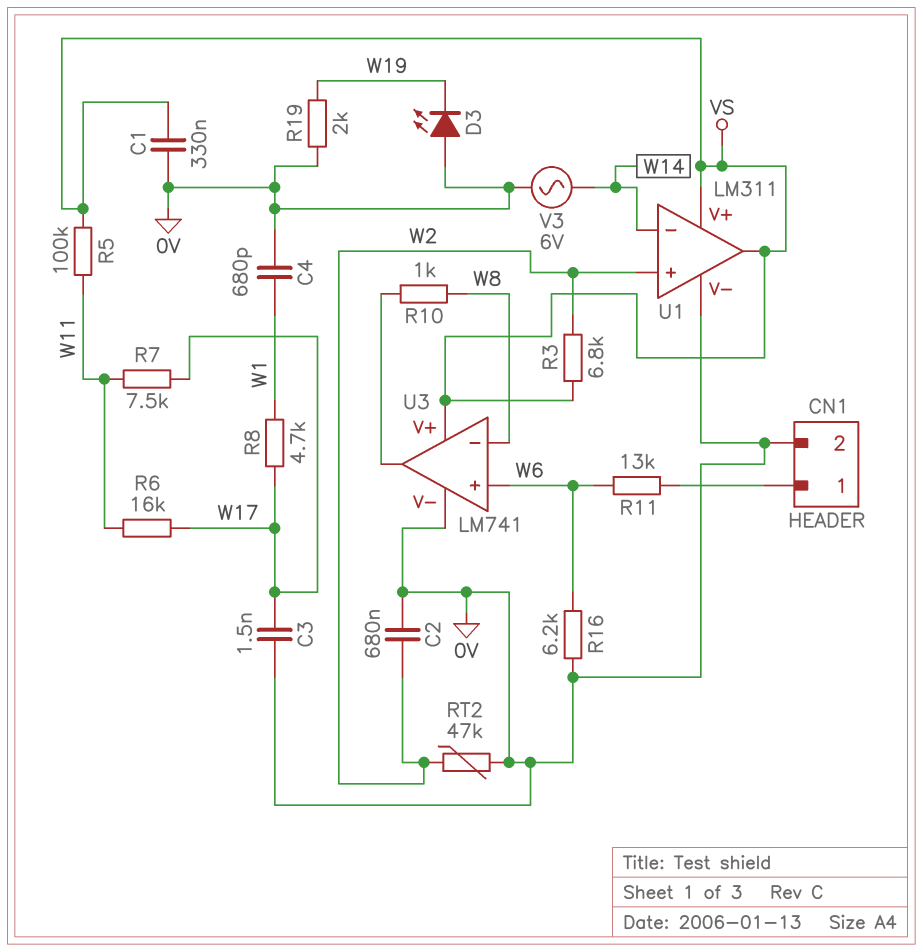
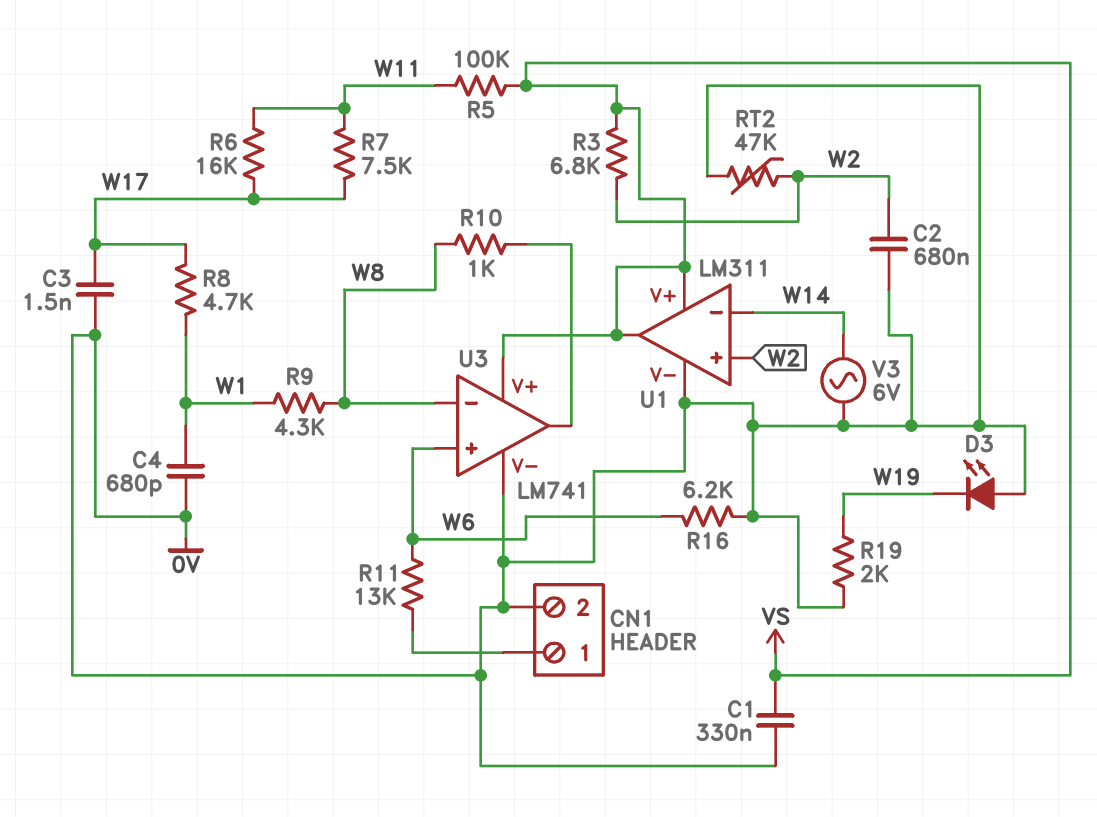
R9: none -> 4.3k (W1, W8)

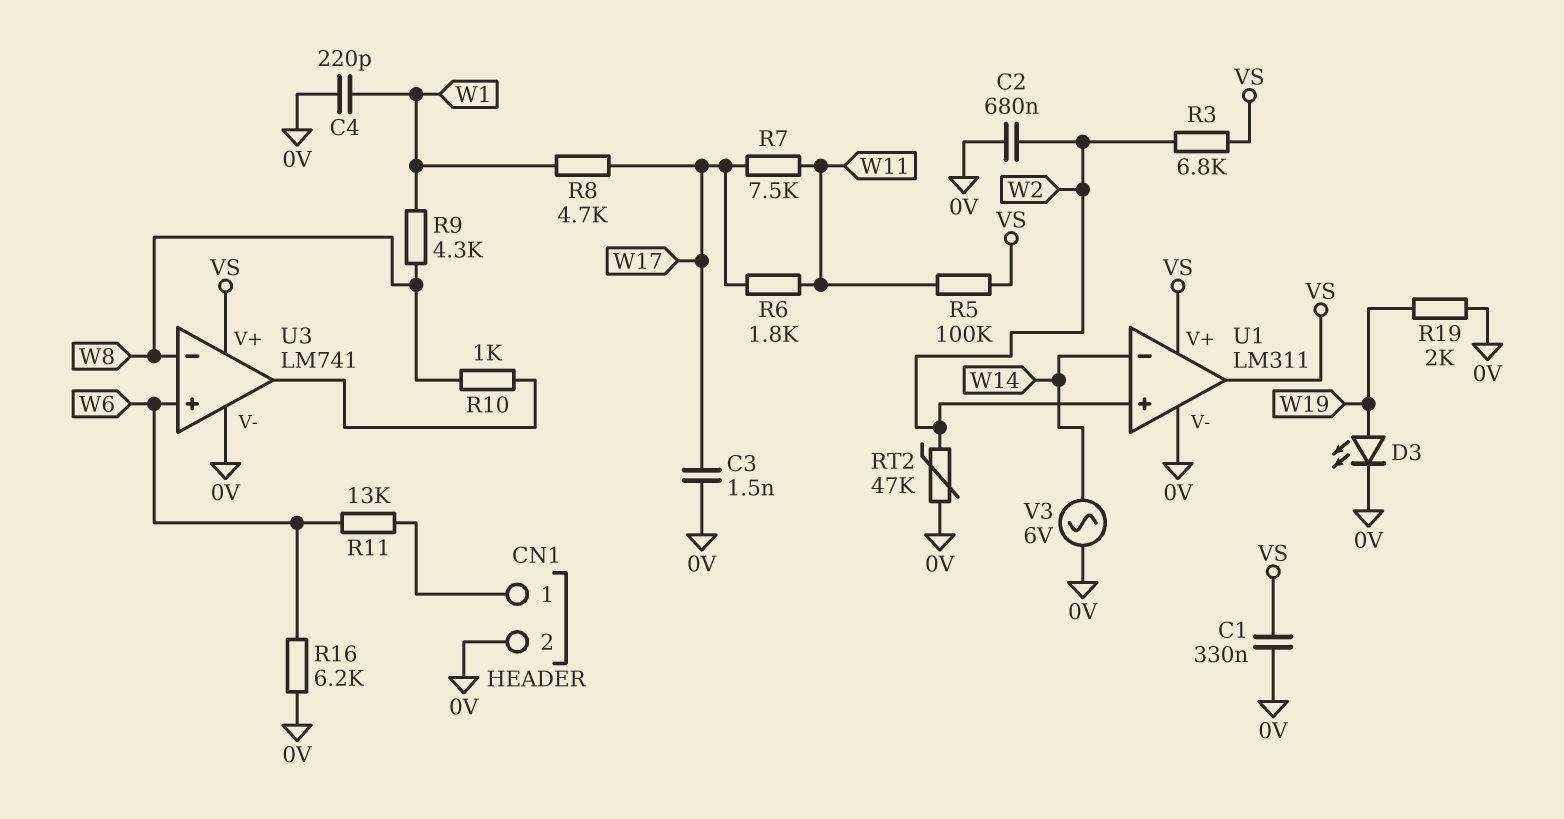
C4: 680pF (0V, W1) -> 220pF (0V, W1)
D3: LED (A 0V, K W19) -> LED (A W19, K 0V)
R6: 16k (W11, W17) -> 1.8k (W11, W17)

